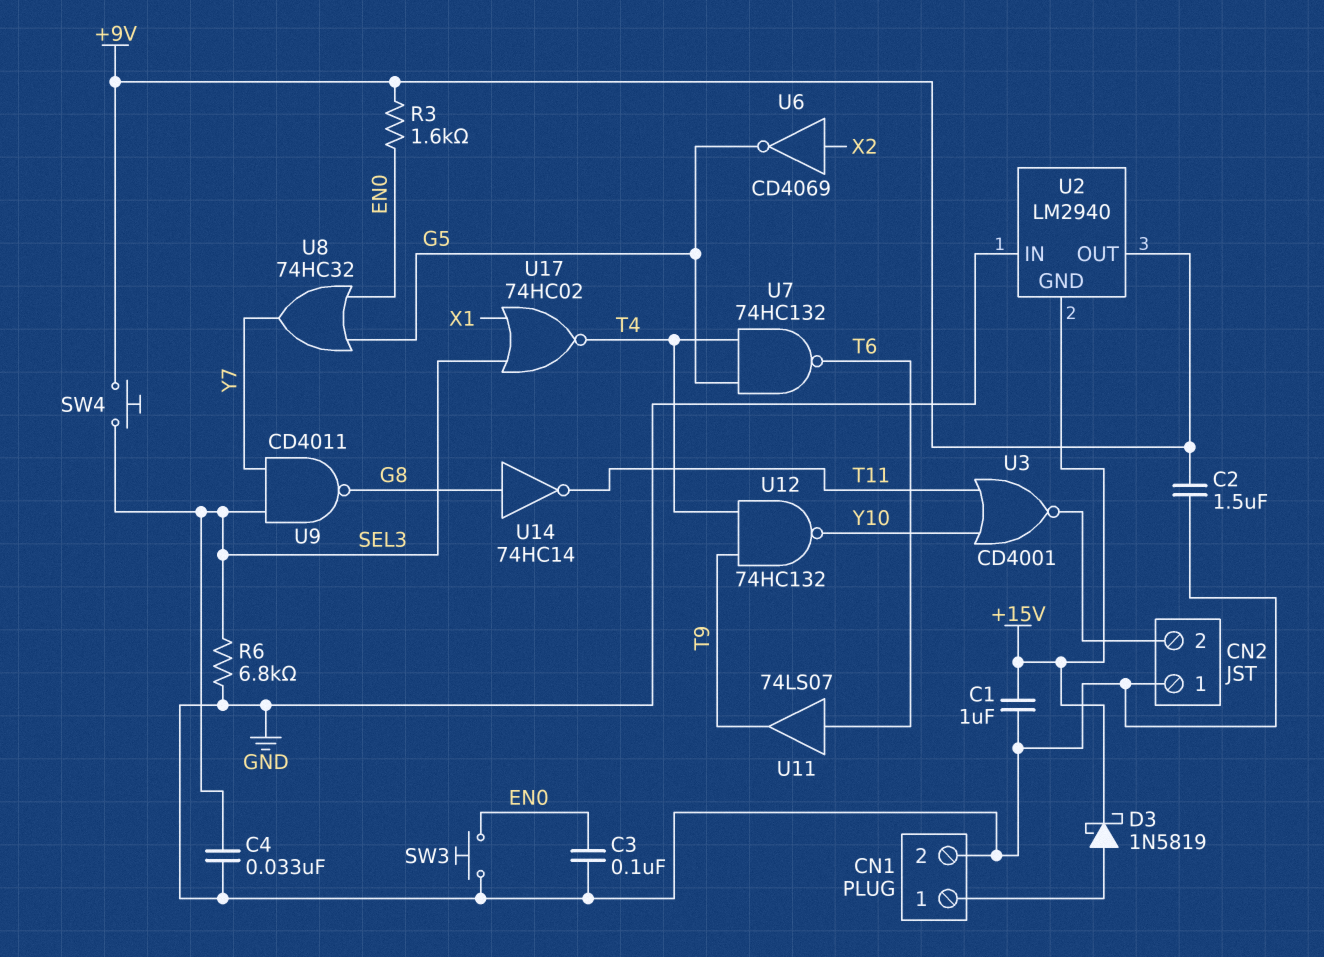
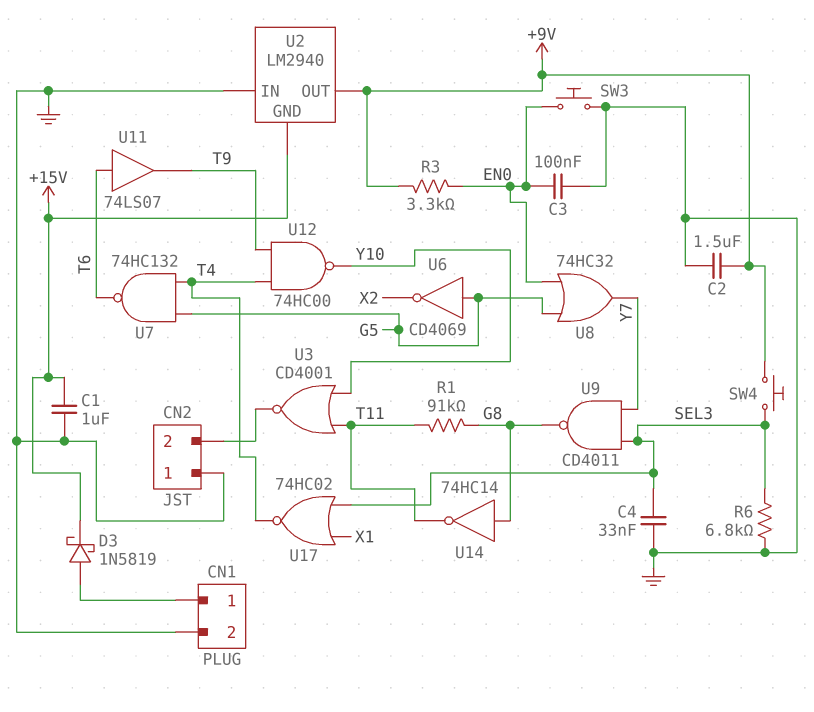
R1: none -> 91k (G8, T11)
R3: 1.6k (+9V, EN0) -> 3.3k (+9V, EN0)
U6: NOT CD4069 (in X2, out G5) -> NOT CD4069 (in G5, out X2)
U12: NAND 74HC132 (in T4, in T9, out Y10) -> NAND 74HC00 (in T4, in T9, out Y10)

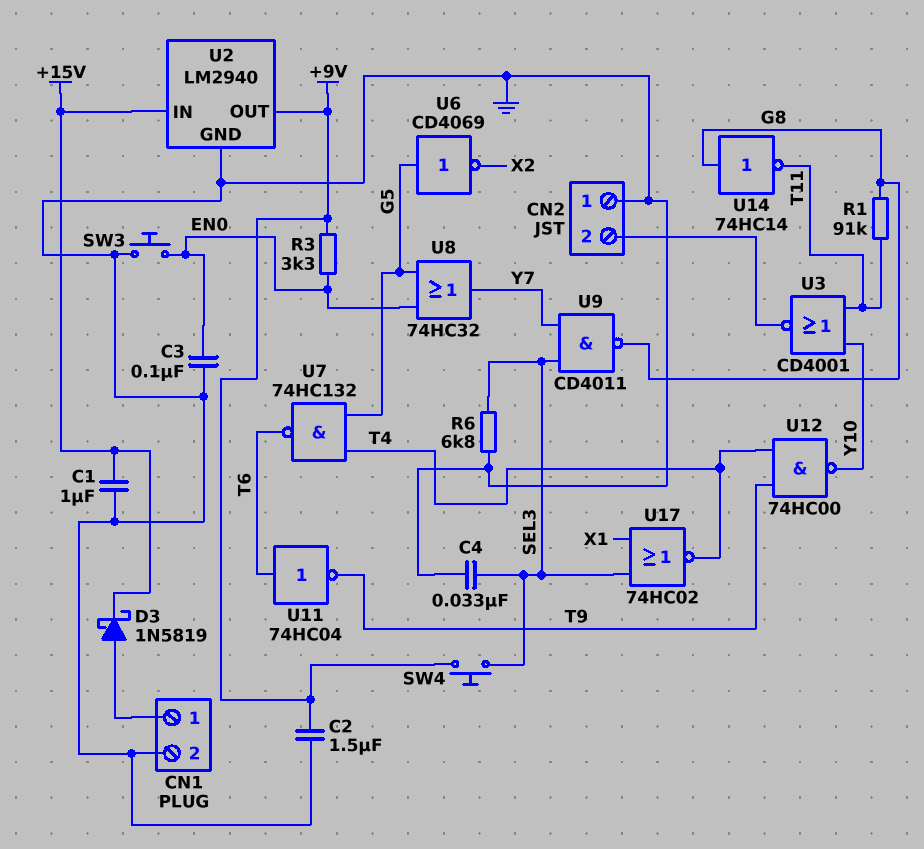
U2 pin GND: +15V -> GND
U2 pin IN: GND -> +15V
U11: buffer 74LS07 (in T6, out T9) -> NOT 74HC04 (in T6, out T9)

